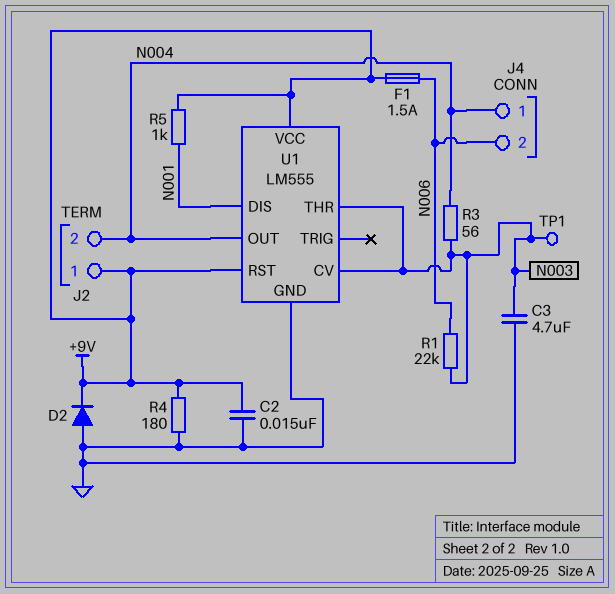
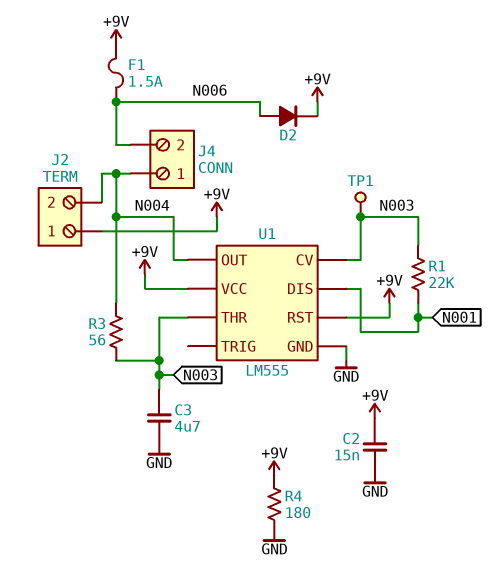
D2: diode (A GND, K +9V) -> diode (A N006, K +9V)
R1: 22k (N003, N006) -> 22k (N001, N003)
R5: 1k (+9V, N001) -> none

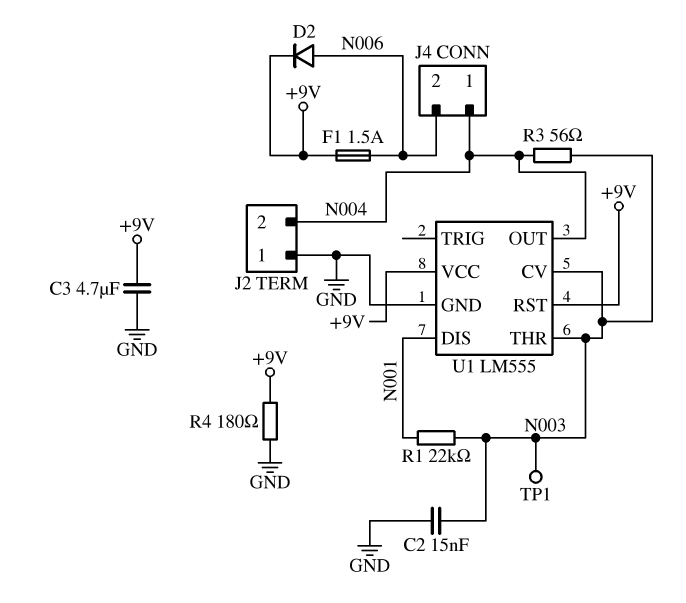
C2: 15nF (+9V, GND) -> 15nF (GND, N003)
C3: 4.7uF (GND, N003) -> 4.7uF (+9V, GND)
J2 pin 1: +9V -> GND

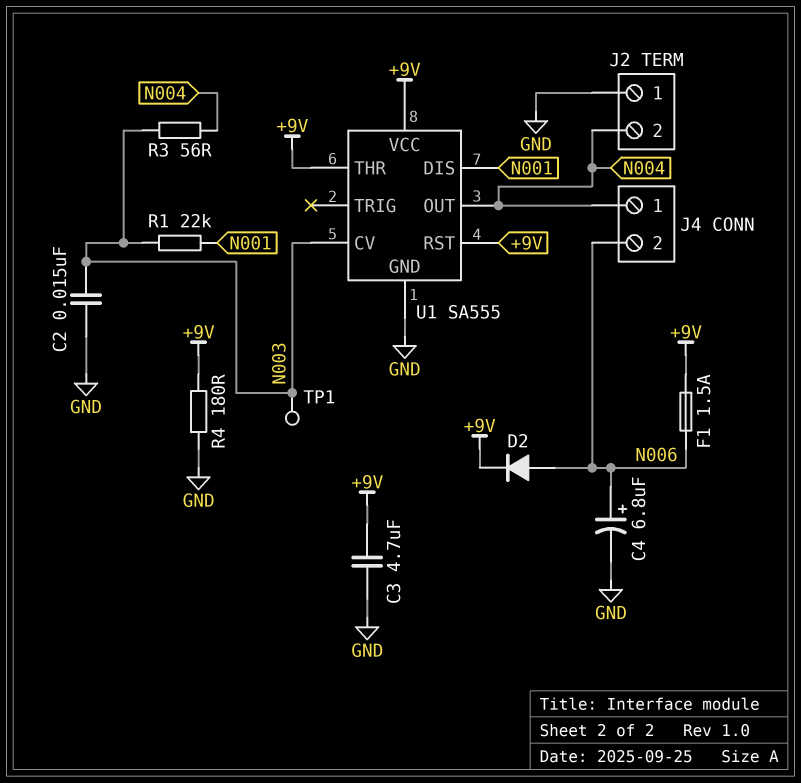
C4: none -> 6.8uF (plus N006, minus GND)
U1: LM555 -> SA555
U1 pin THR: N003 -> +9V

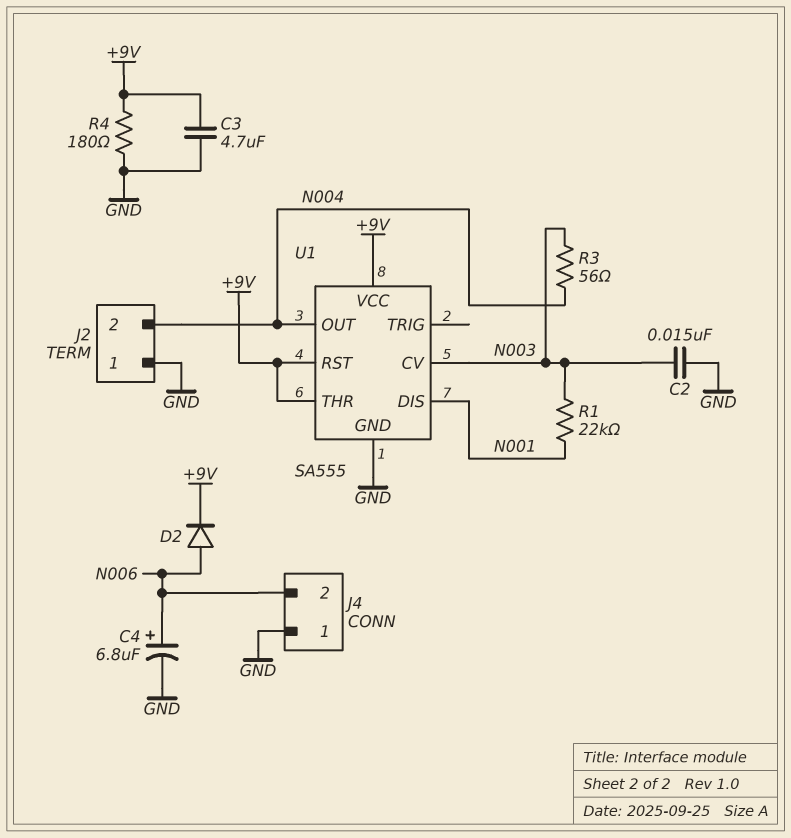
F1: 1.5A (+9V, N006) -> none
J4 pin 1: N004 -> GND
TP1: test point (N003) -> none

